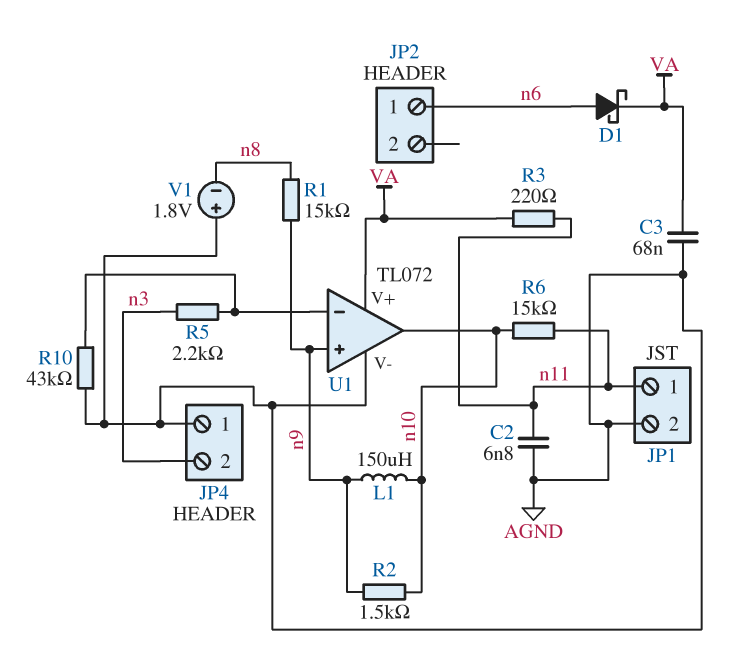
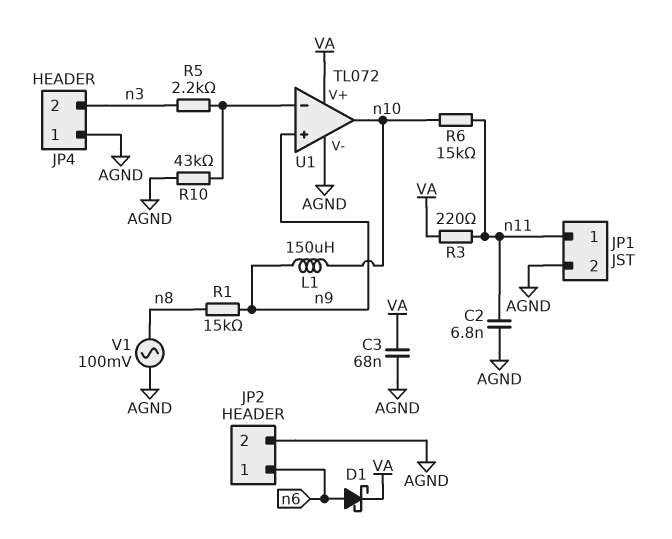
JP2 pin 2: none -> AGND
R2: 1.5k (n9, n10) -> none
V1: 1.8V (plus AGND, minus n8) -> AC 100mV (AGND, n8)

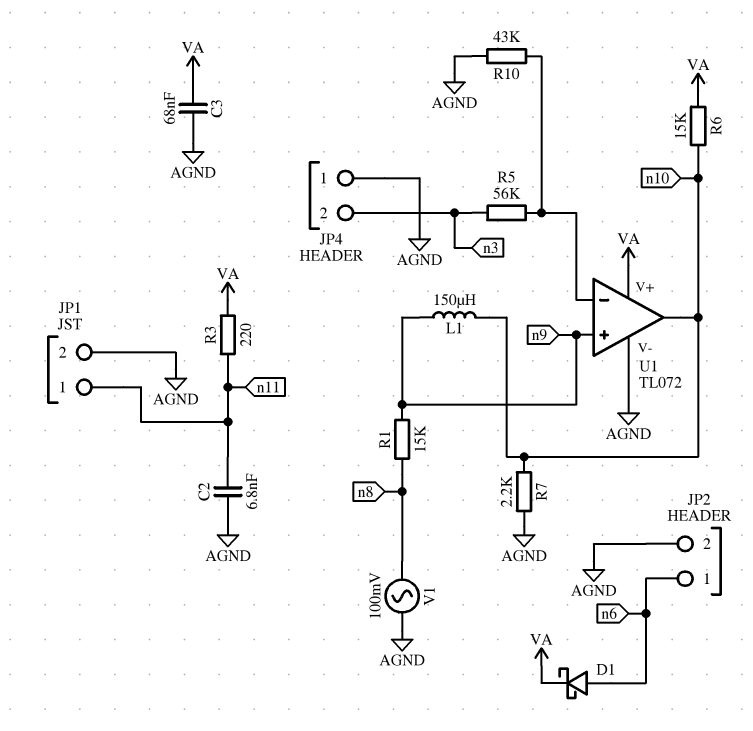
R5: 2.2k (U1/in-, n3) -> 56k (U1/in-, n3)
R6: 15k (n10, n11) -> 15k (VA, n10)
R7: none -> 2.2k (AGND, n10)

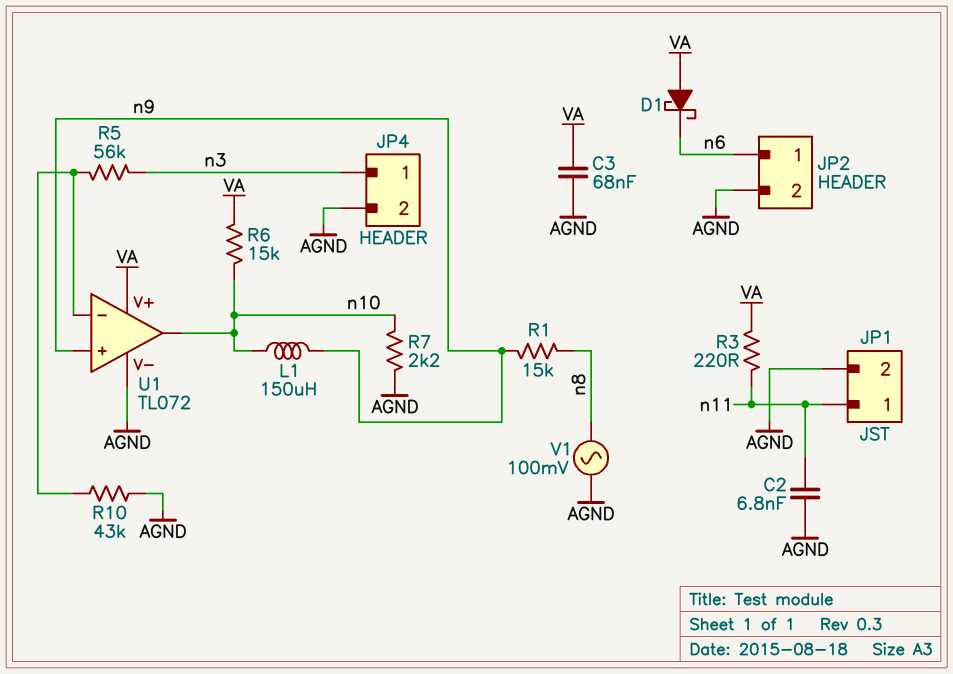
D1: schottky (A n6, K VA) -> schottky (A VA, K n6)
JP4 pin 1: AGND -> n3
JP4 pin 2: n3 -> AGND

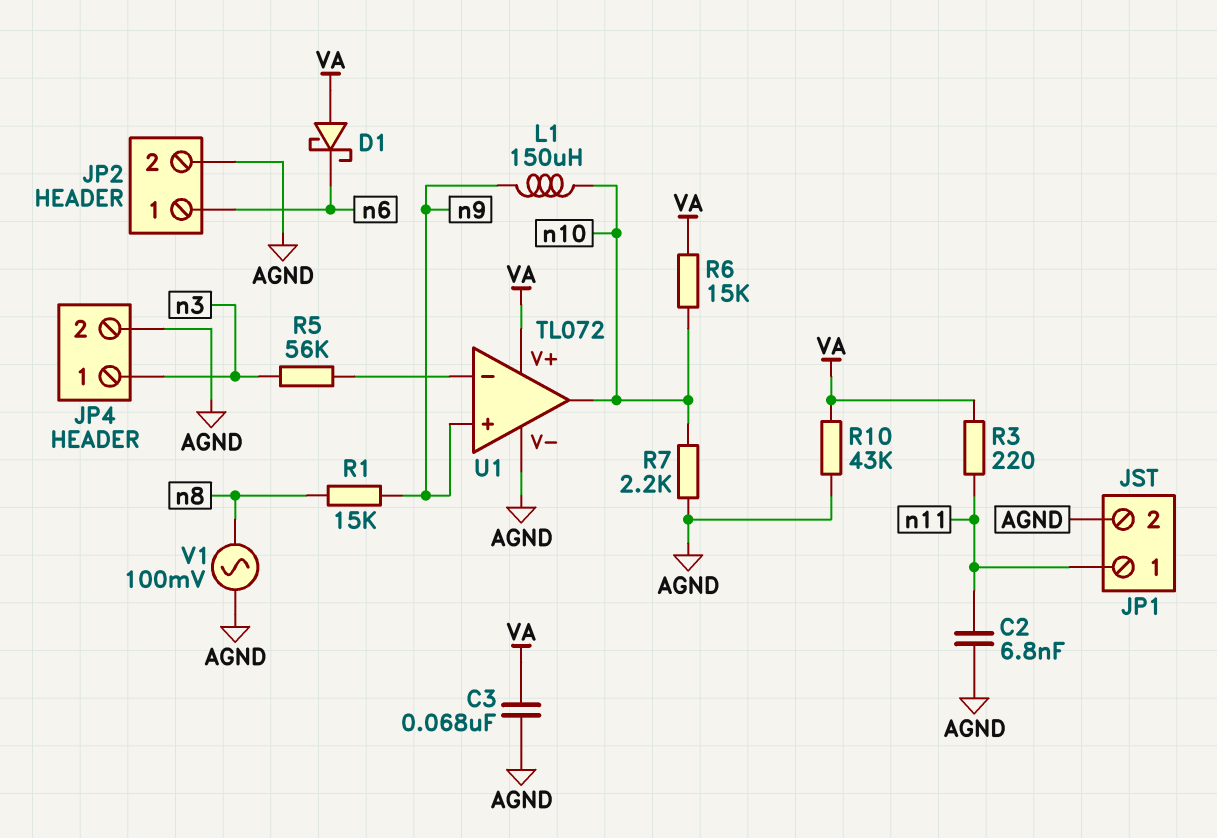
R10: 43k (AGND, U1/in-) -> 43k (AGND, VA)

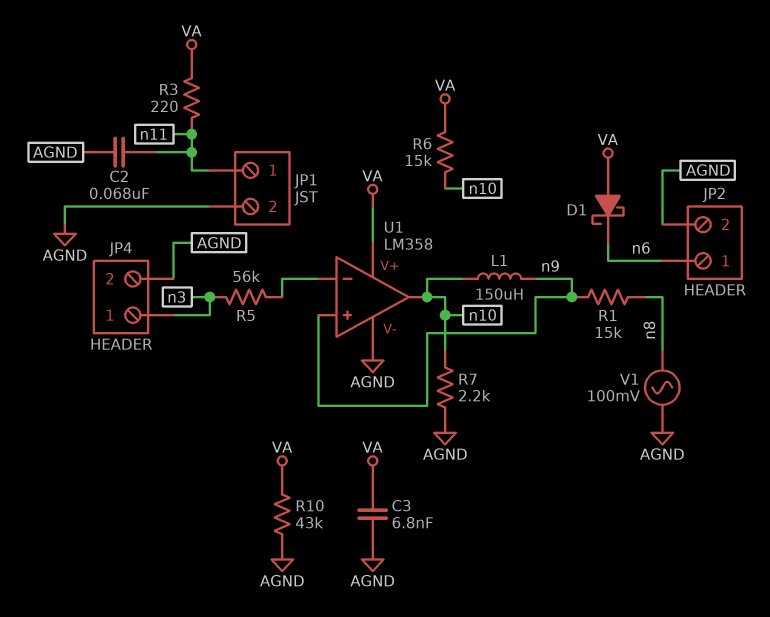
C2: 6.8nF (AGND, n11) -> 68nF (AGND, n11)
C3: 68nF (AGND, VA) -> 6.8nF (AGND, VA)
U1: TL072 -> LM358

